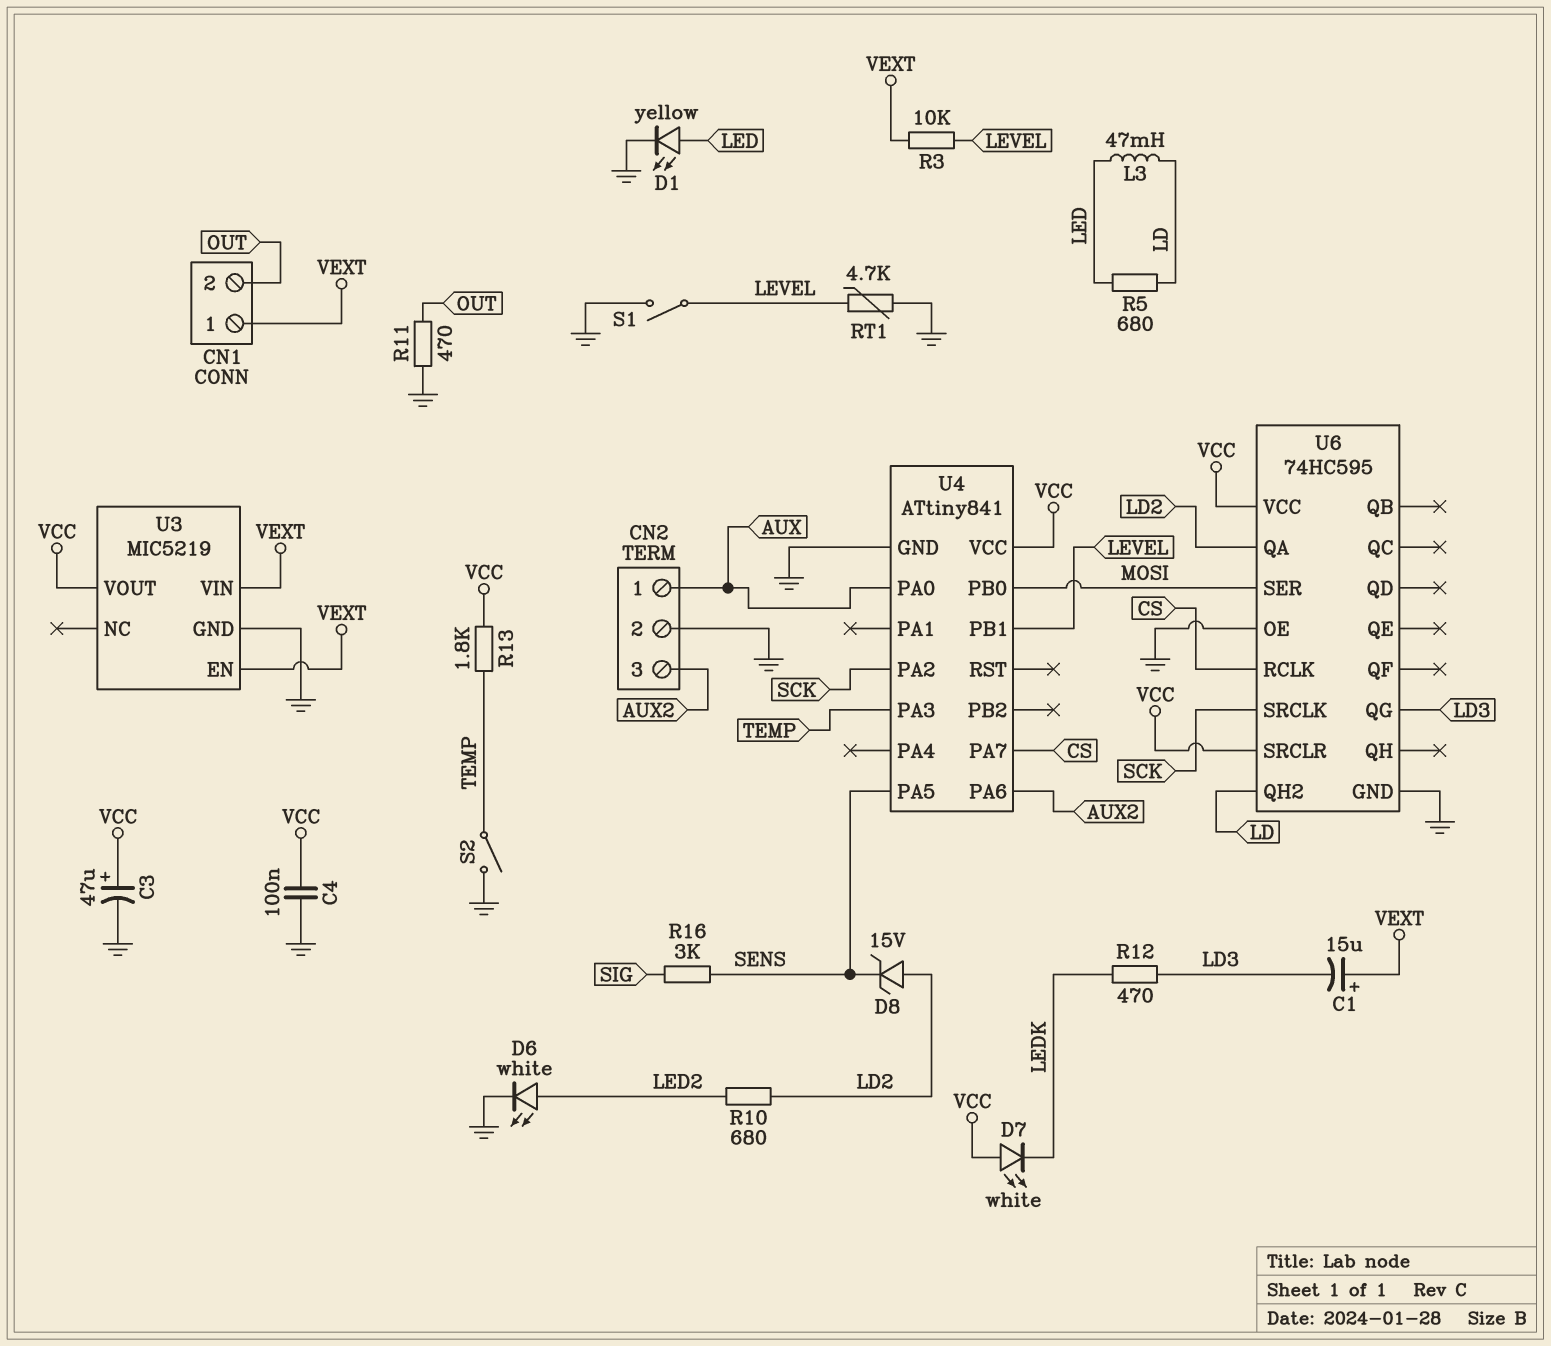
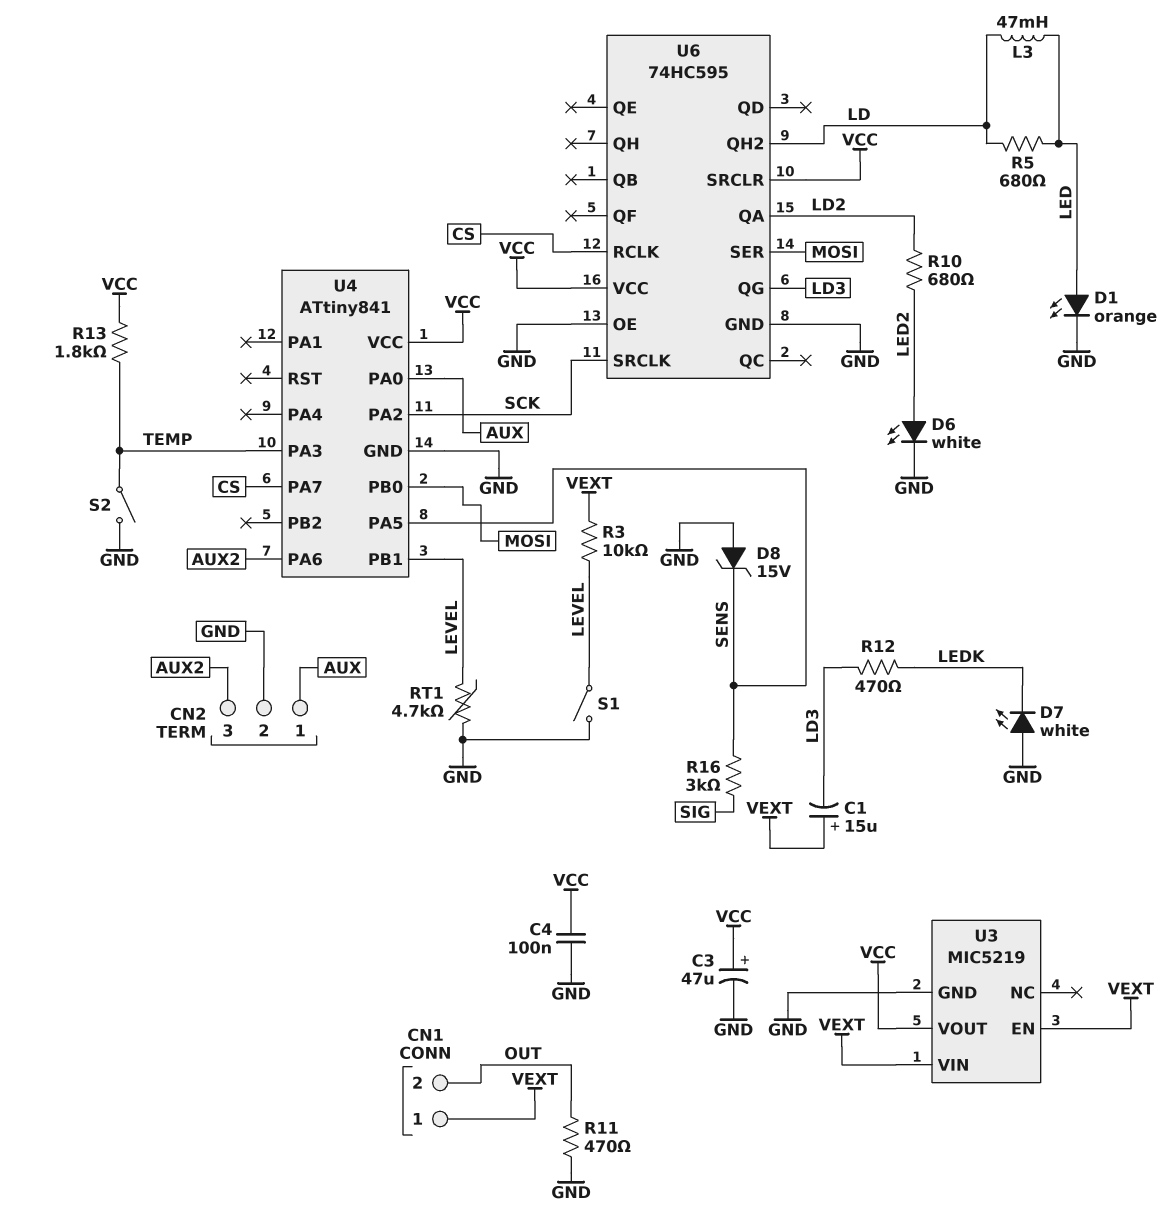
D1: LED yellow (A LED, K GND) -> LED orange (A LED, K GND)
D7: LED white (A VCC, K LEDK) -> LED white (A GND, K LEDK)
D8: zener 15V (A LD2, K SENS) -> zener 15V (A GND, K SENS)

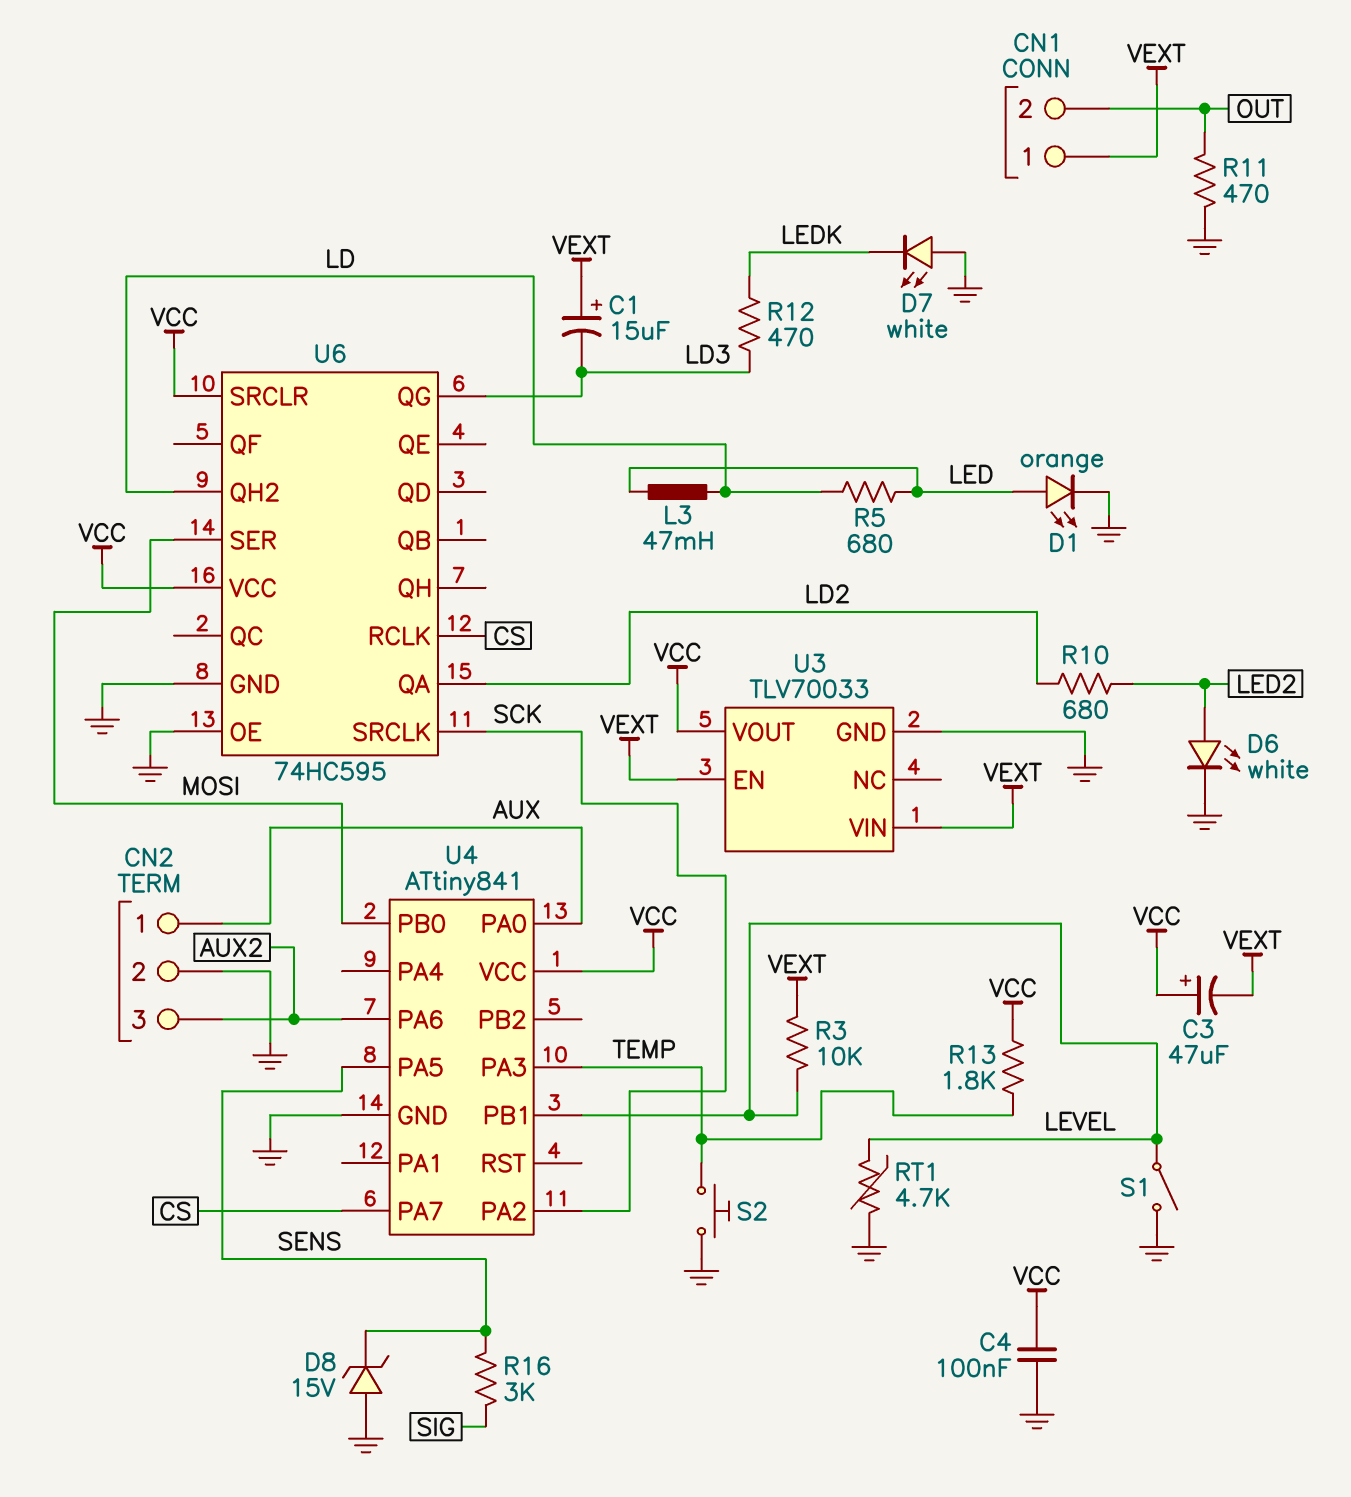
C3: 47uF (plus VCC, minus GND) -> 47uF (plus VCC, minus VEXT)
S2: switch (GND, TEMP) -> button (GND, TEMP)
U3: MIC5219 -> TLV70033

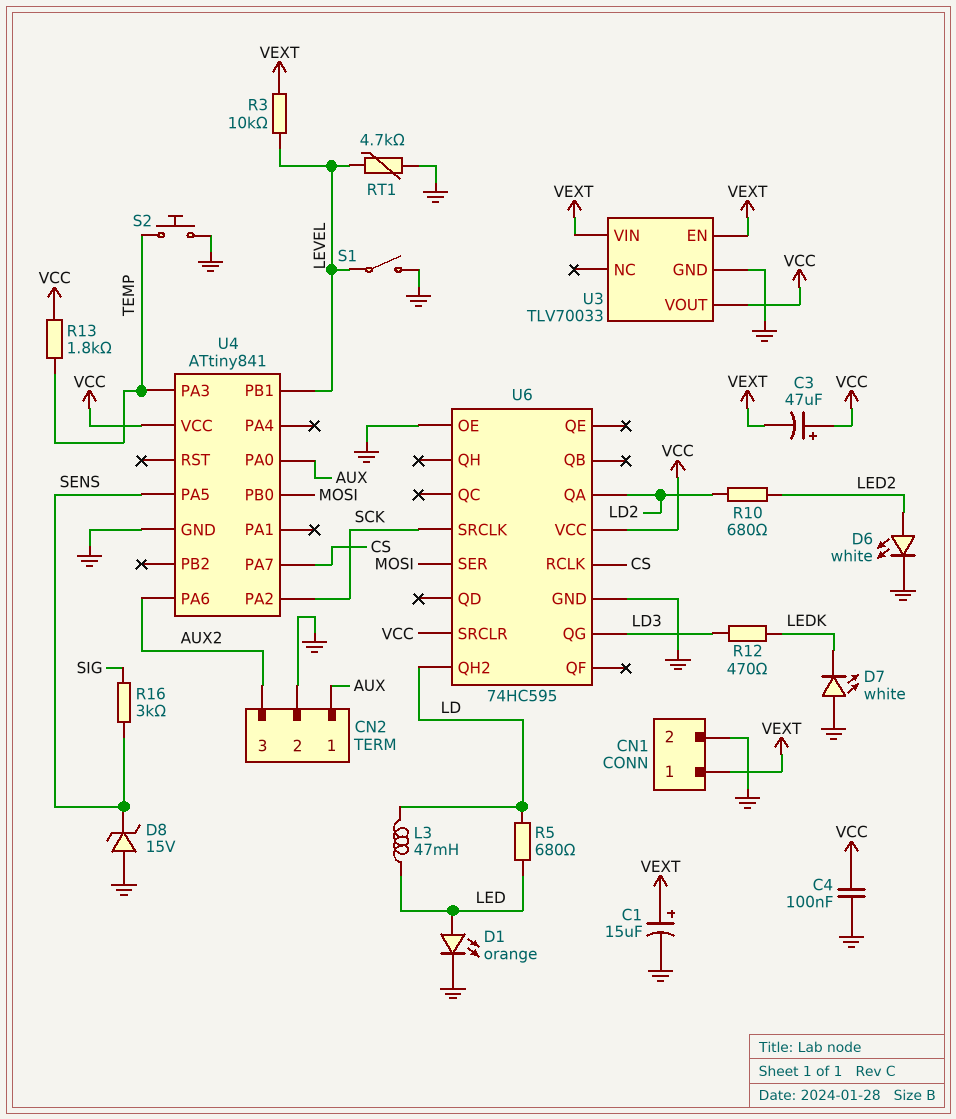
C1: 15uF (plus VEXT, minus LD3) -> 15uF (plus VEXT, minus GND)
CN1 pin 2: OUT -> GND
R11: 470 (GND, OUT) -> none

